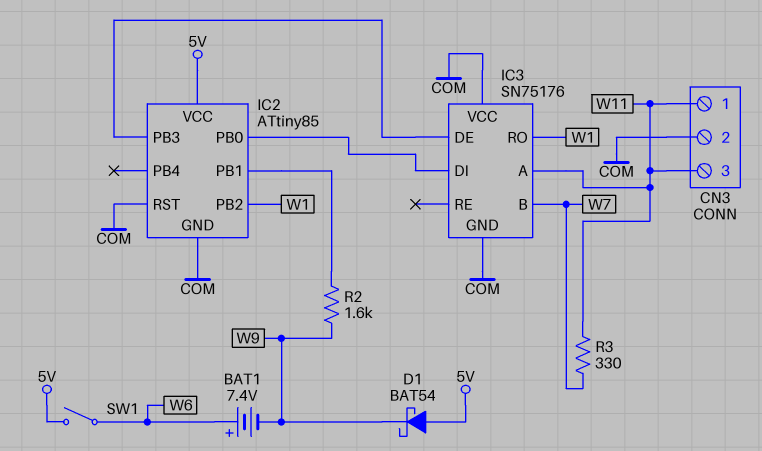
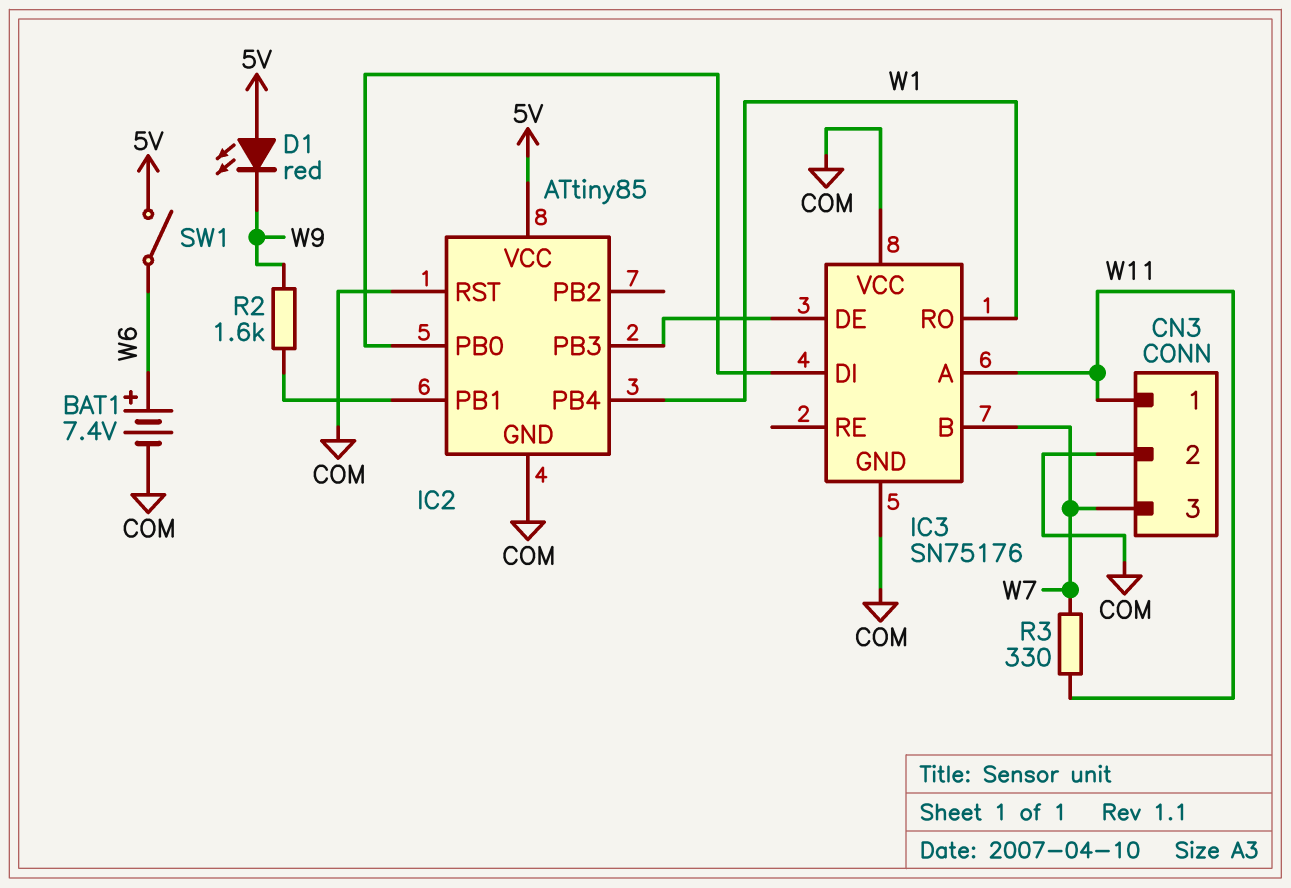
BAT1: 7.4V (plus W6, minus W9) -> 7.4V (plus W6, minus COM)
CN3 pin 3: W11 -> W7
D1: schottky BAT54 (A 5V, K W9) -> LED red (A 5V, K W9)
IC2 pin PB2: W1 -> none
IC2 pin PB4: none -> W1

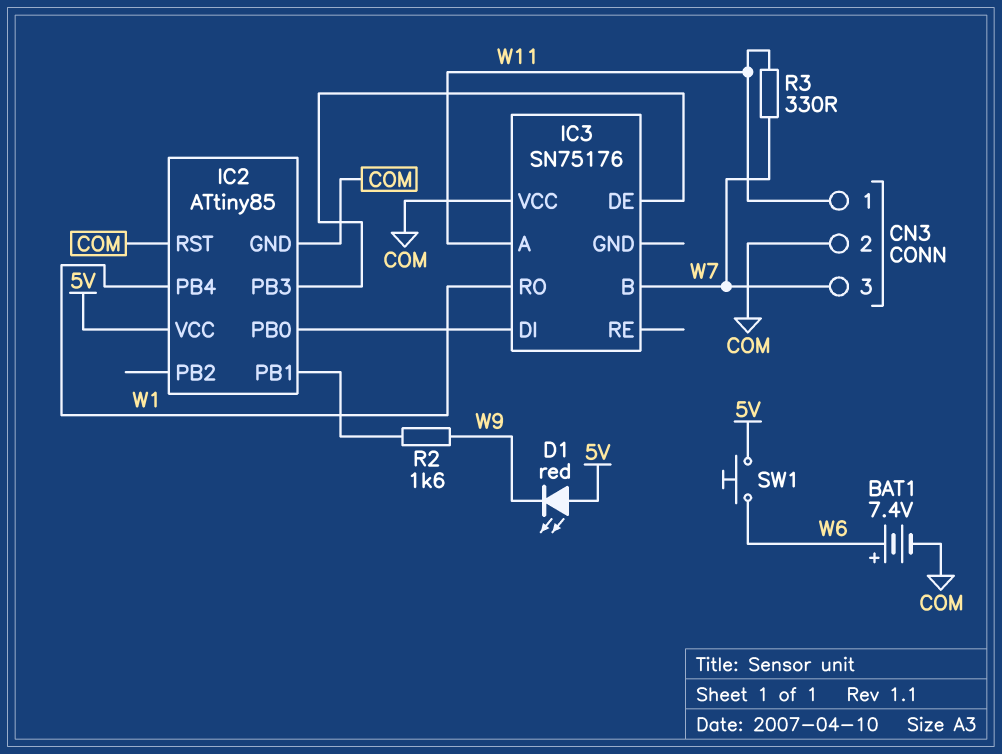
IC3 pin GND: COM -> none
SW1: switch (5V, W6) -> button (5V, W6)

